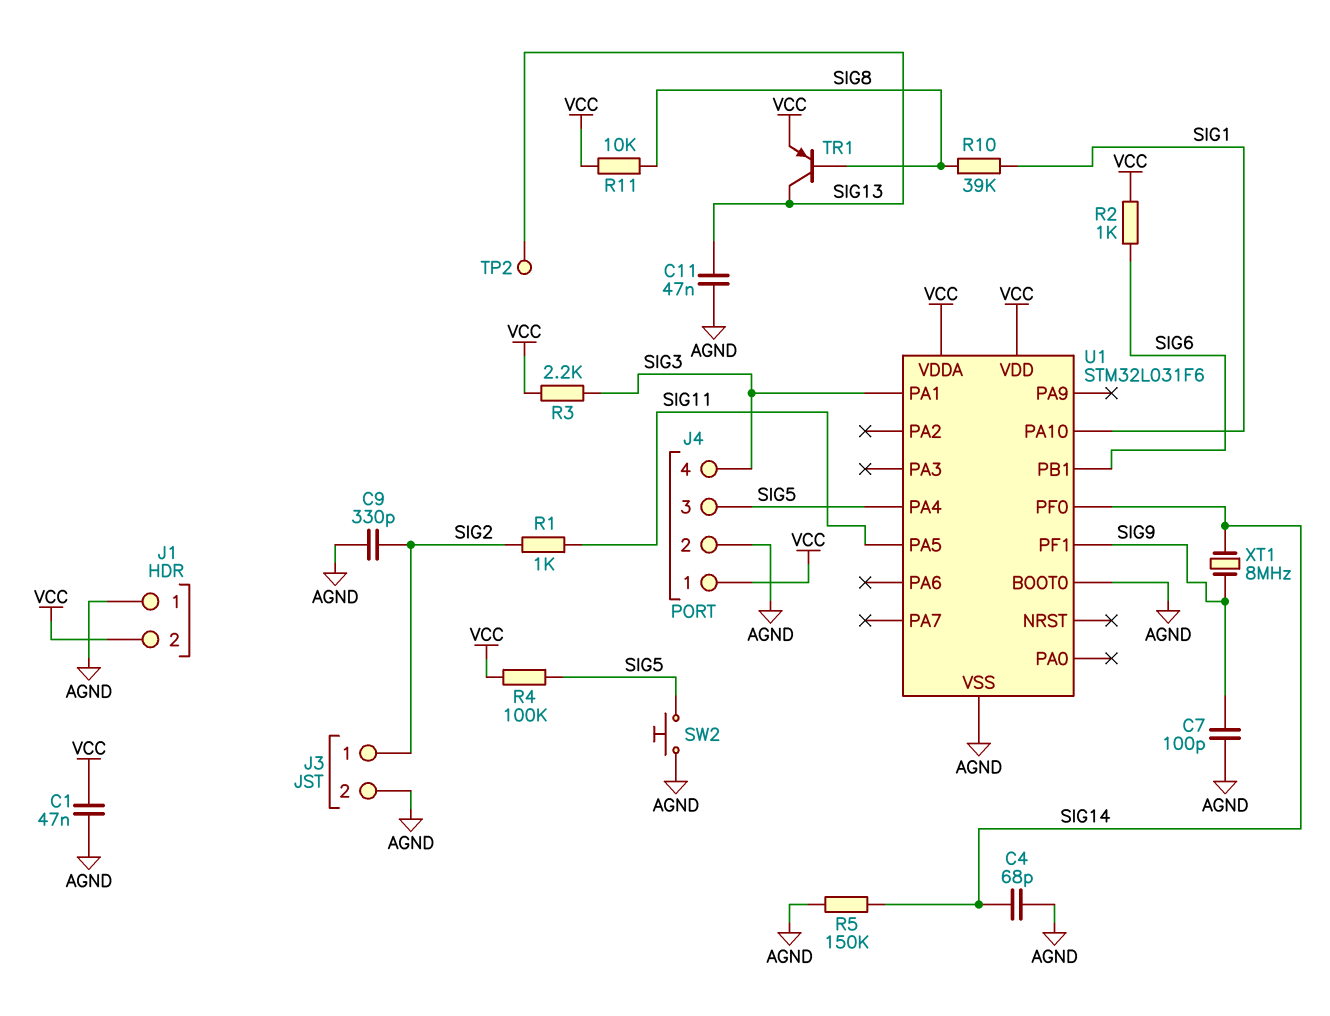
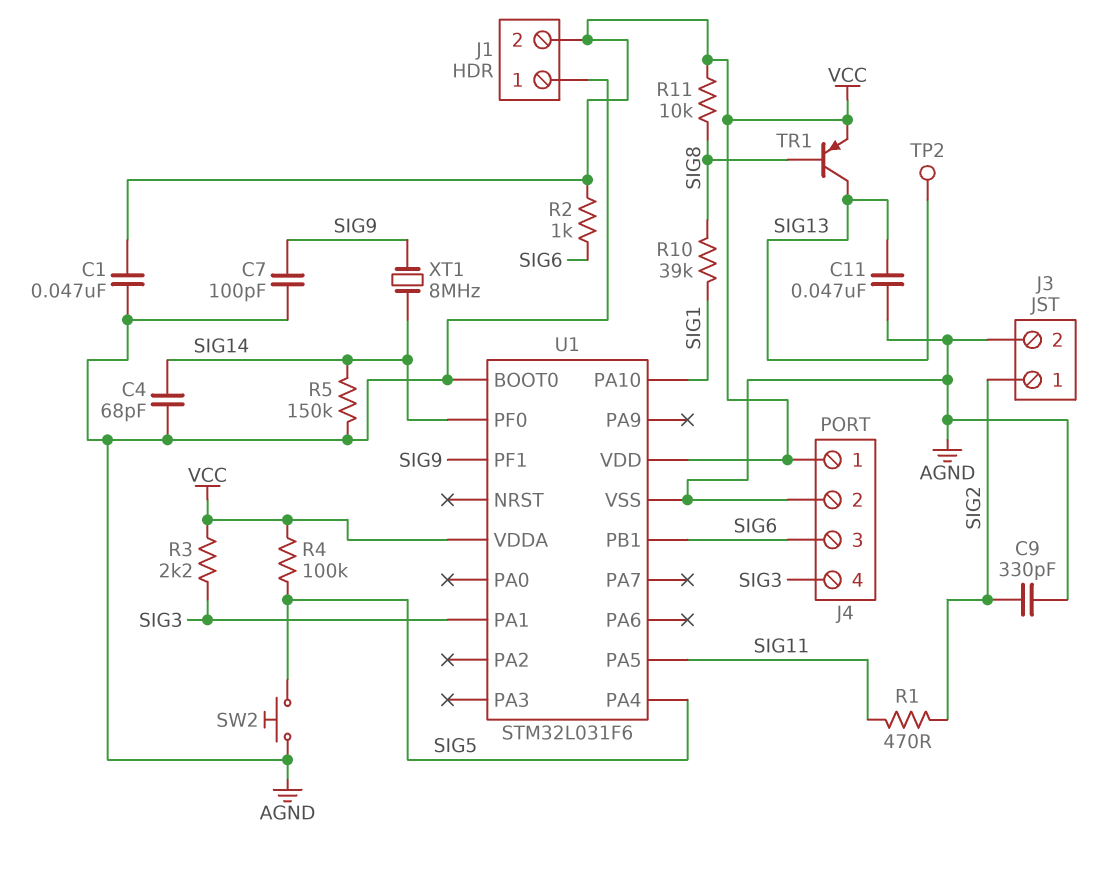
J4 pin 3: SIG5 -> SIG6
R1: 1k (SIG2, SIG11) -> 470 (SIG2, SIG11)

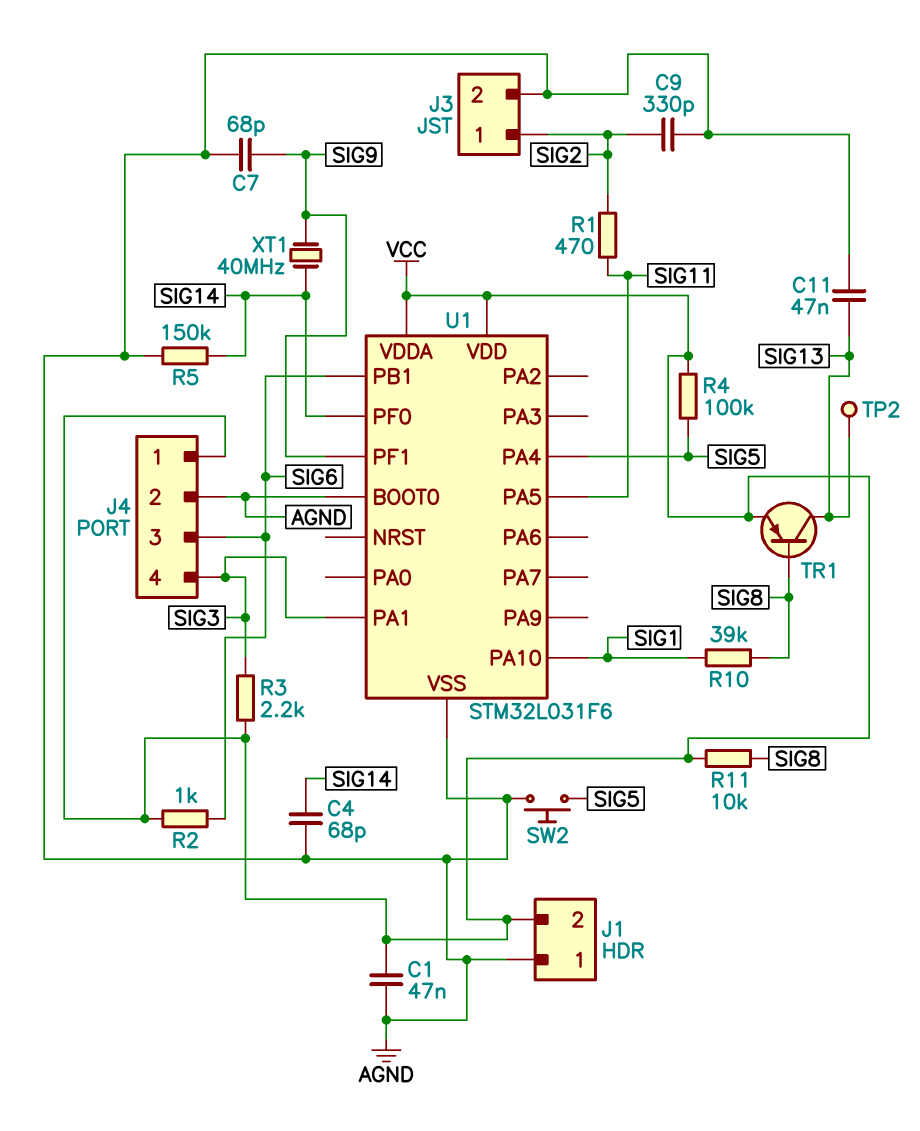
C7: 100pF (AGND, SIG9) -> 68pF (AGND, SIG9)
XT1: 8MHz (SIG9, SIG14) -> 40MHz (SIG9, SIG14)

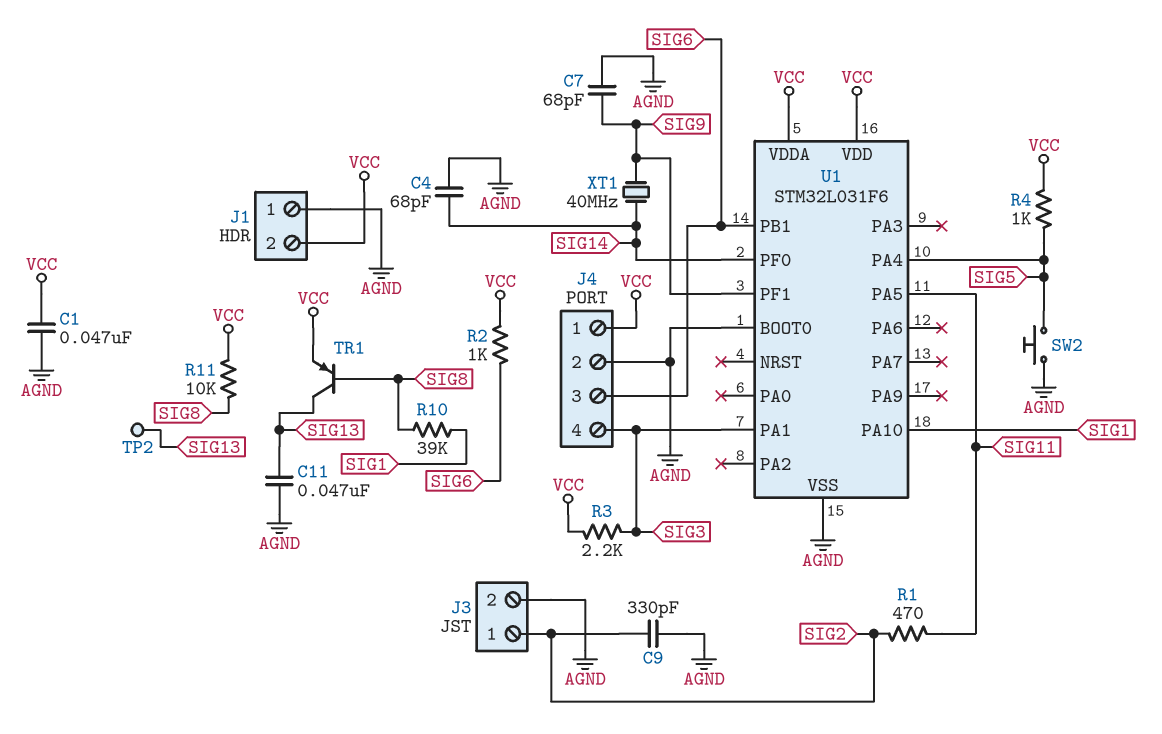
R4: 100k (SIG5, VCC) -> 1k (SIG5, VCC)
R5: 150k (AGND, SIG14) -> none

